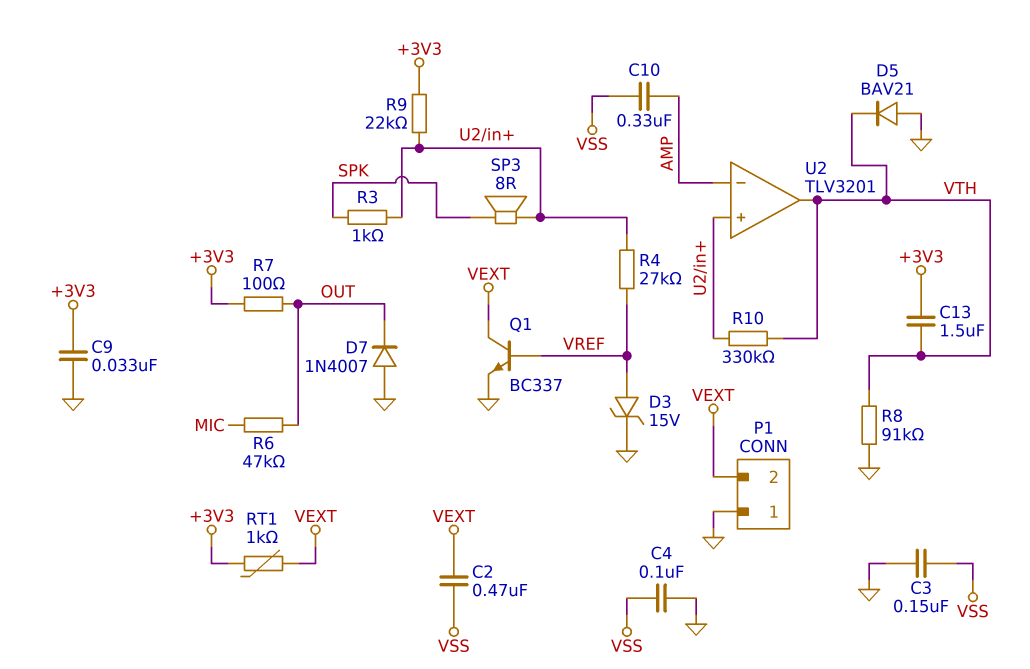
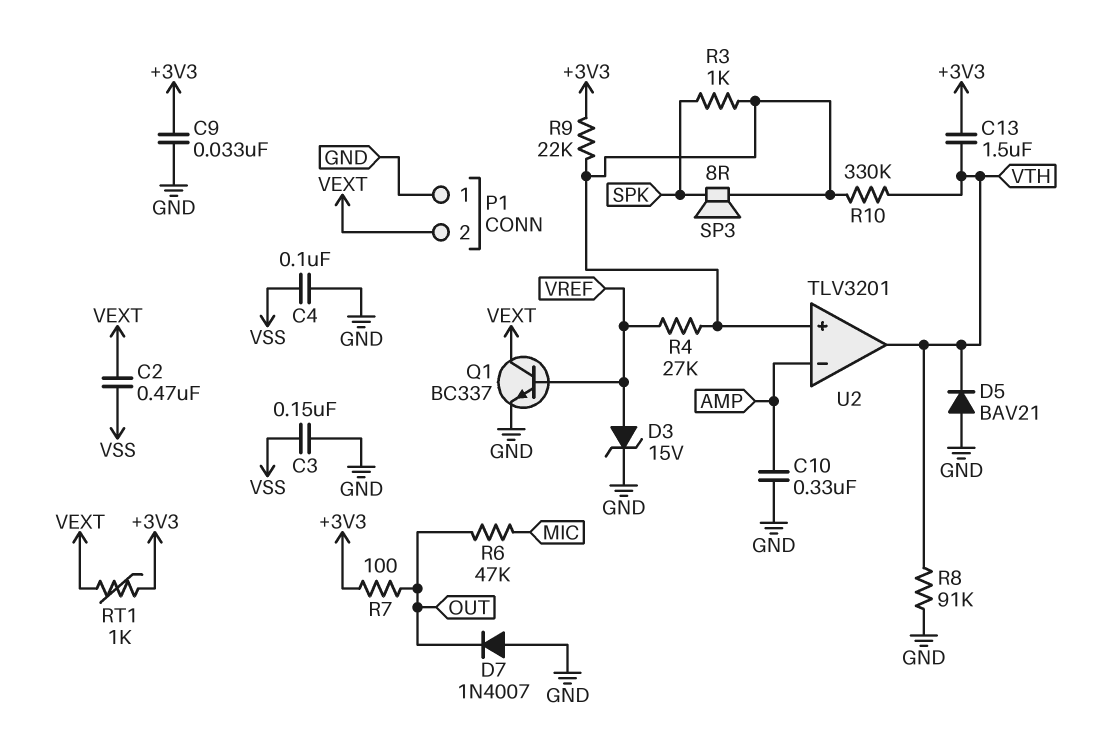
C10: 330nF (AMP, VSS) -> 330nF (AMP, GND)

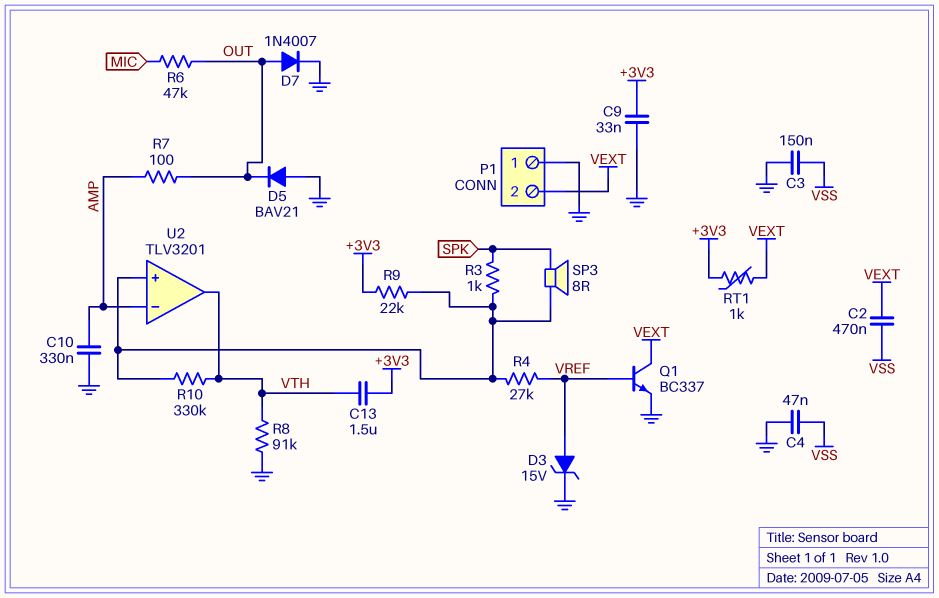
C4: 100nF (GND, VSS) -> 47nF (GND, VSS)
D5: diode BAV21 (A GND, K VTH) -> diode BAV21 (A GND, K OUT)
D7: diode 1N4007 (A GND, K OUT) -> diode 1N4007 (A OUT, K GND)
R7: 100 (+3V3, OUT) -> 100 (AMP, OUT)

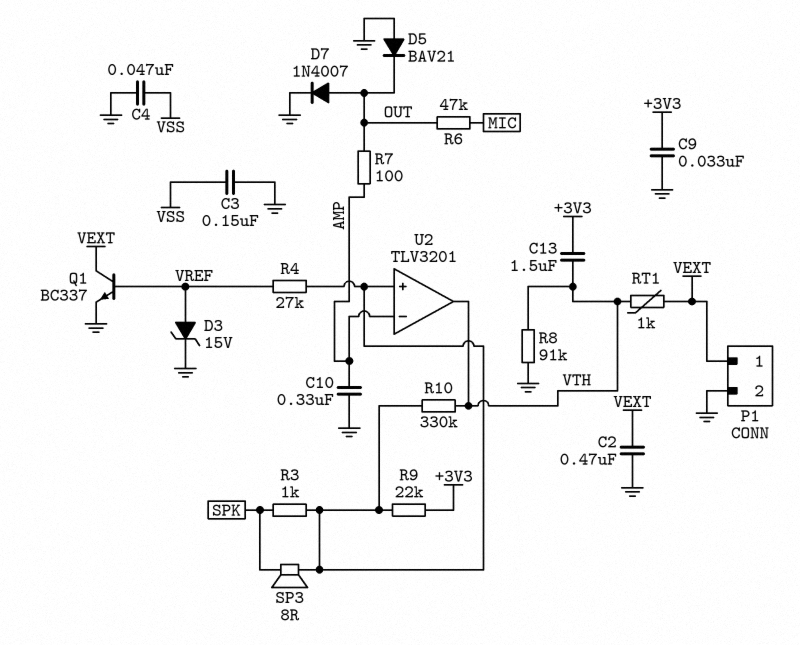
C2: 470nF (VEXT, VSS) -> 470nF (GND, VEXT)
P1 pin 1: GND -> VEXT
P1 pin 2: VEXT -> GND
RT1: 1k (+3V3, VEXT) -> 1k (VEXT, VTH)

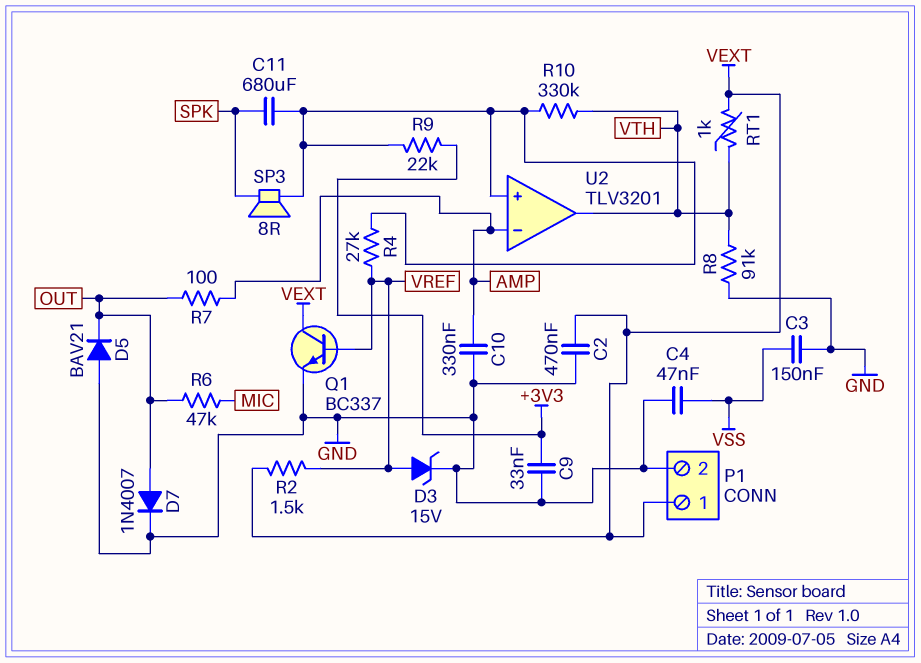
C11: none -> 680uF (SPK, U2/in+)
C13: 1.5uF (+3V3, VTH) -> none
R2: none -> 1.5k (VEXT, VREF)
R3: 1k (SPK, U2/in+) -> none

